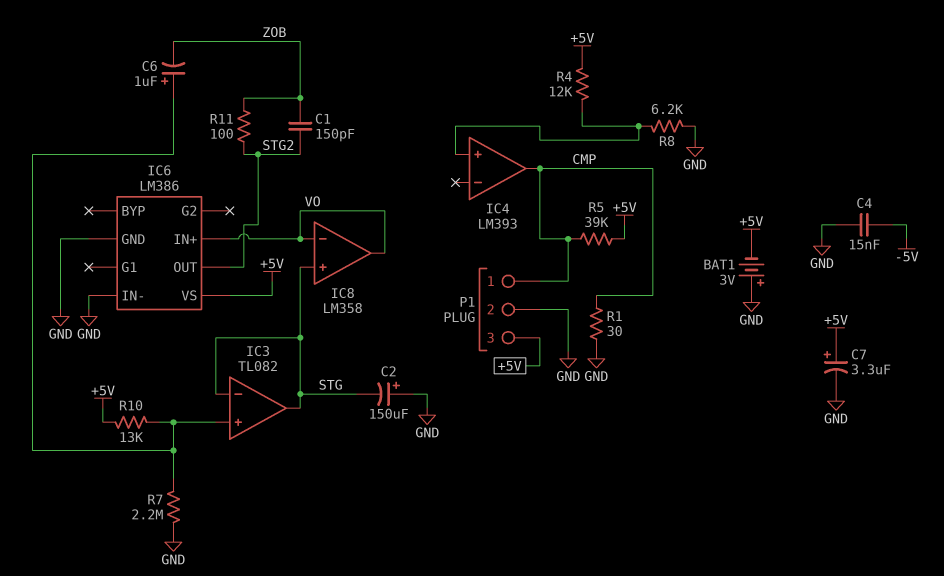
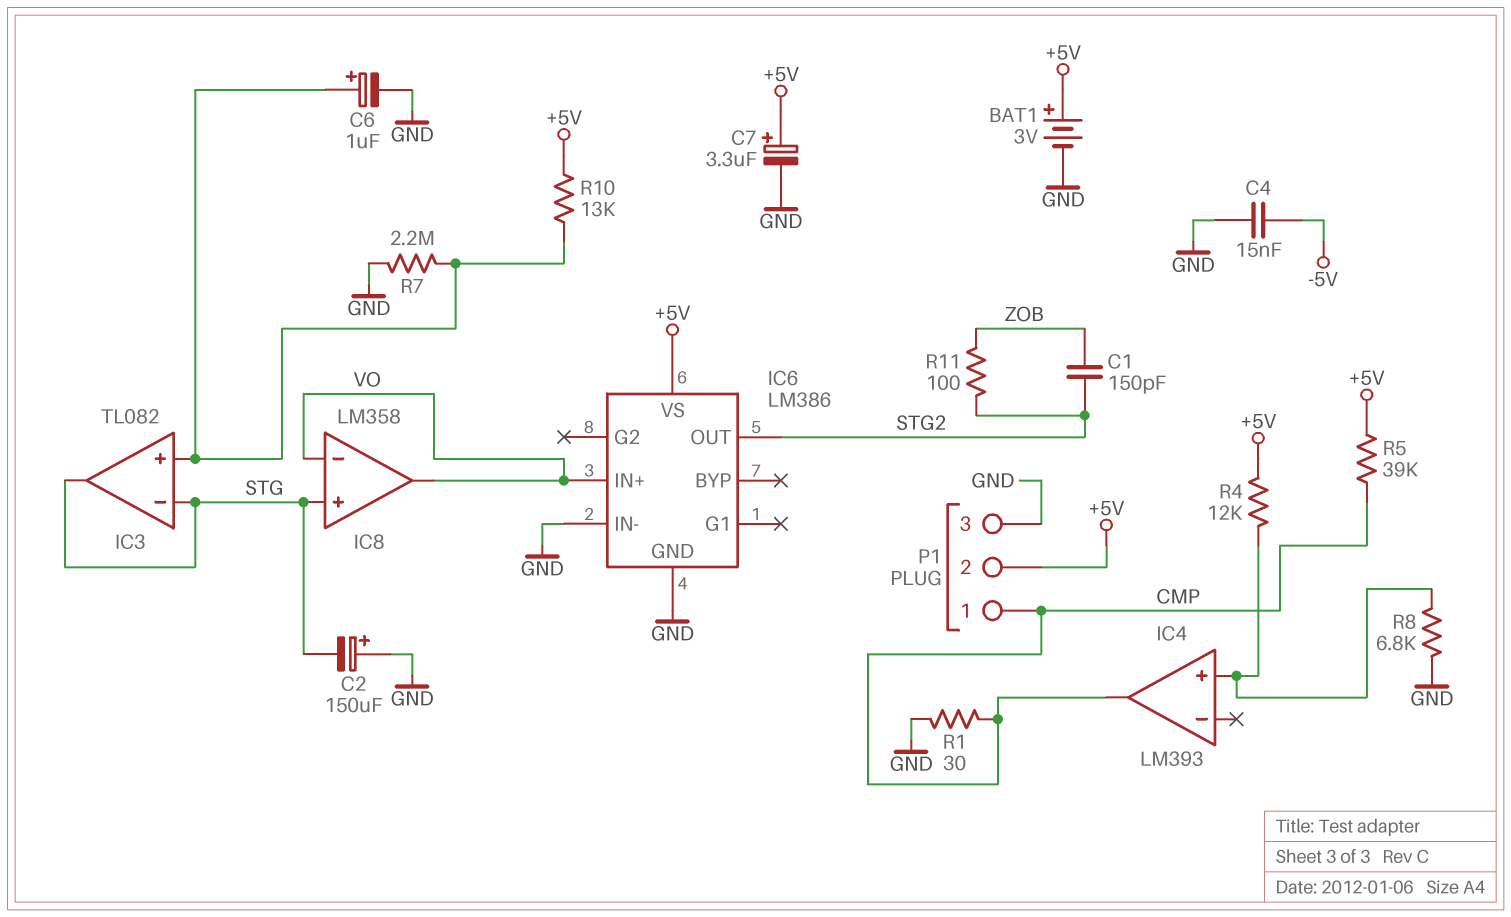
BAT1: 3V (plus GND, minus +5V) -> 3V (plus +5V, minus GND)
C6: 1uF (plus IC3/in+, minus ZOB) -> 1uF (plus IC3/in+, minus GND)
P1 pin 2: GND -> +5V
P1 pin 3: +5V -> GND
R8: 6.2k (GND, IC4/in+) -> 6.8k (GND, IC4/in+)

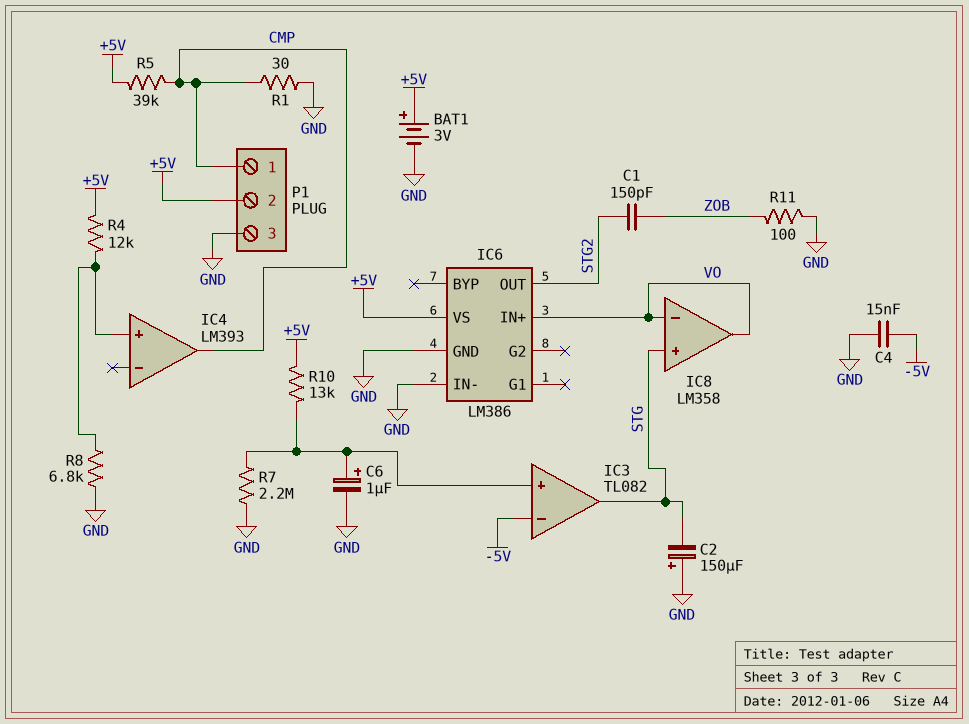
C7: 3.3uF (plus +5V, minus GND) -> none
IC3 pin in-: STG -> -5V
R11: 100 (STG2, ZOB) -> 100 (GND, ZOB)

